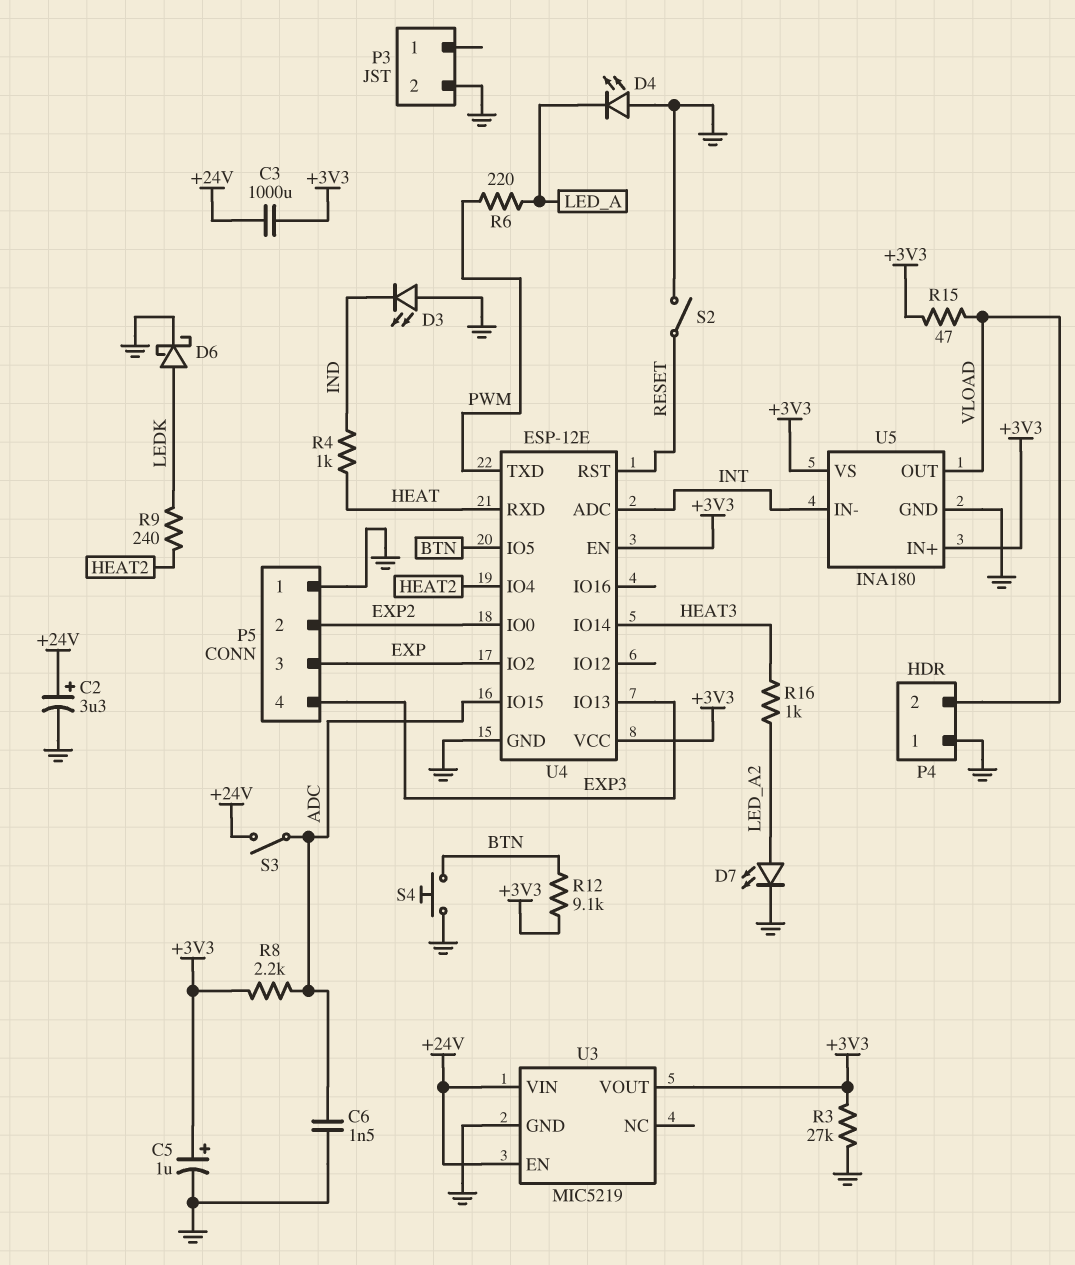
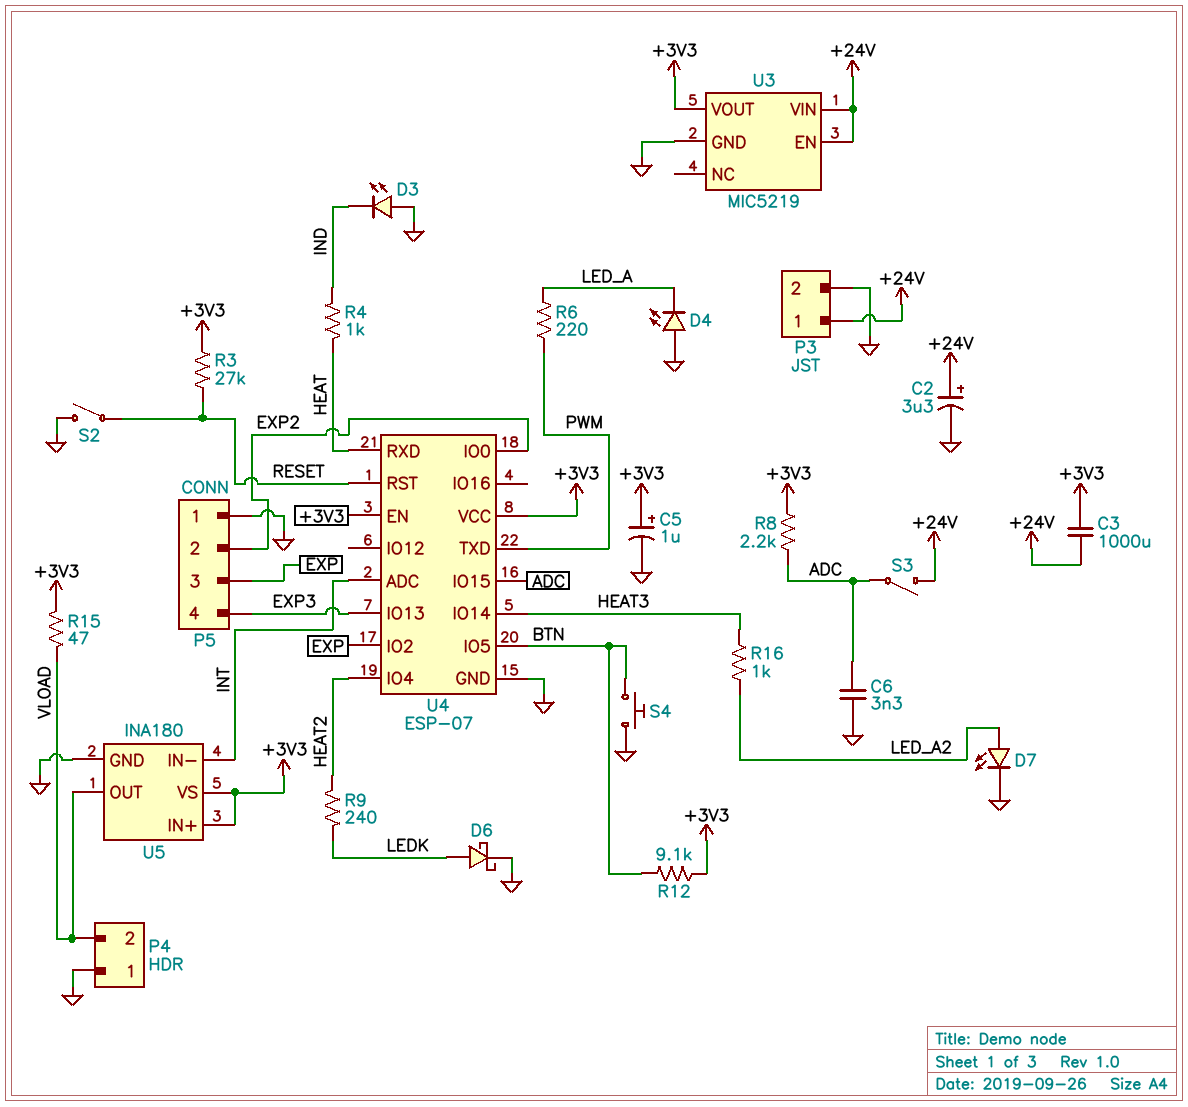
C6: 1.5nF (ADC, GND) -> 3.3nF (ADC, GND)
P3 pin 1: none -> +24V
R3: 27k (+3V3, GND) -> 27k (+3V3, RESET)
U4: ESP-12E -> ESP-07

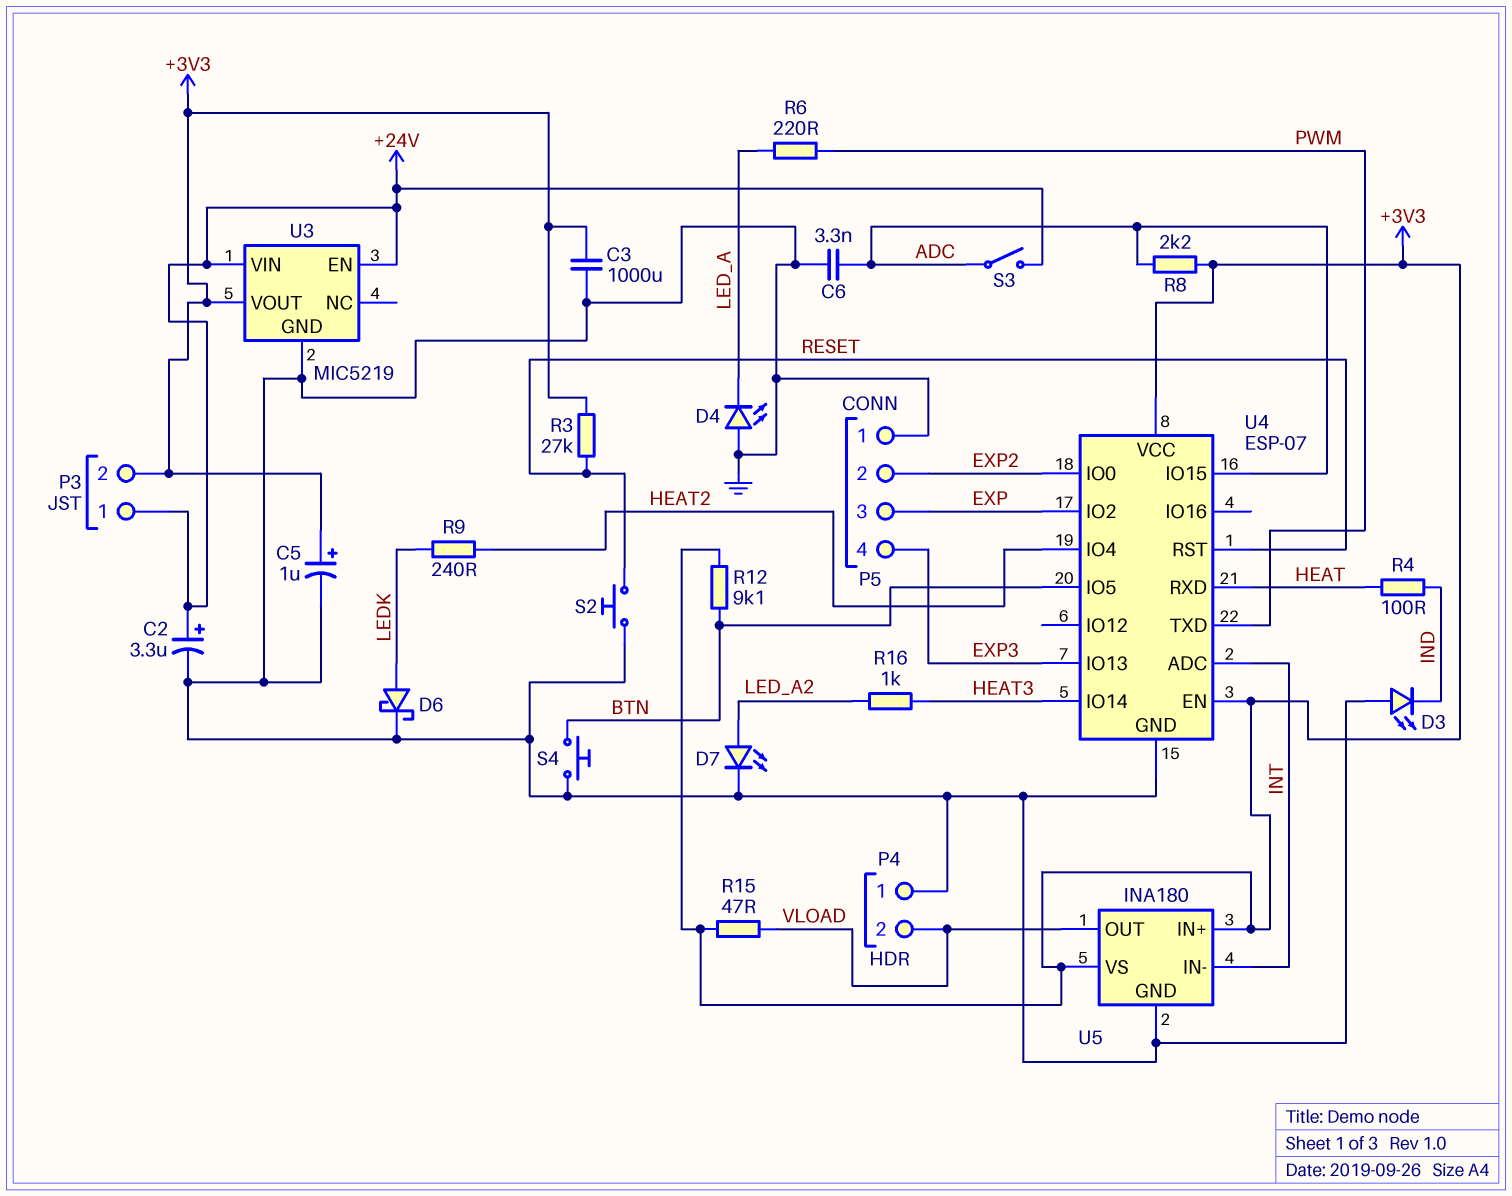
C3: 1000uF (+3V3, +24V) -> 1000uF (+3V3, GND)
P3 pin 2: GND -> +3V3
R4: 1k (HEAT, IND) -> 100 (HEAT, IND)
S2: switch (GND, RESET) -> button (GND, RESET)

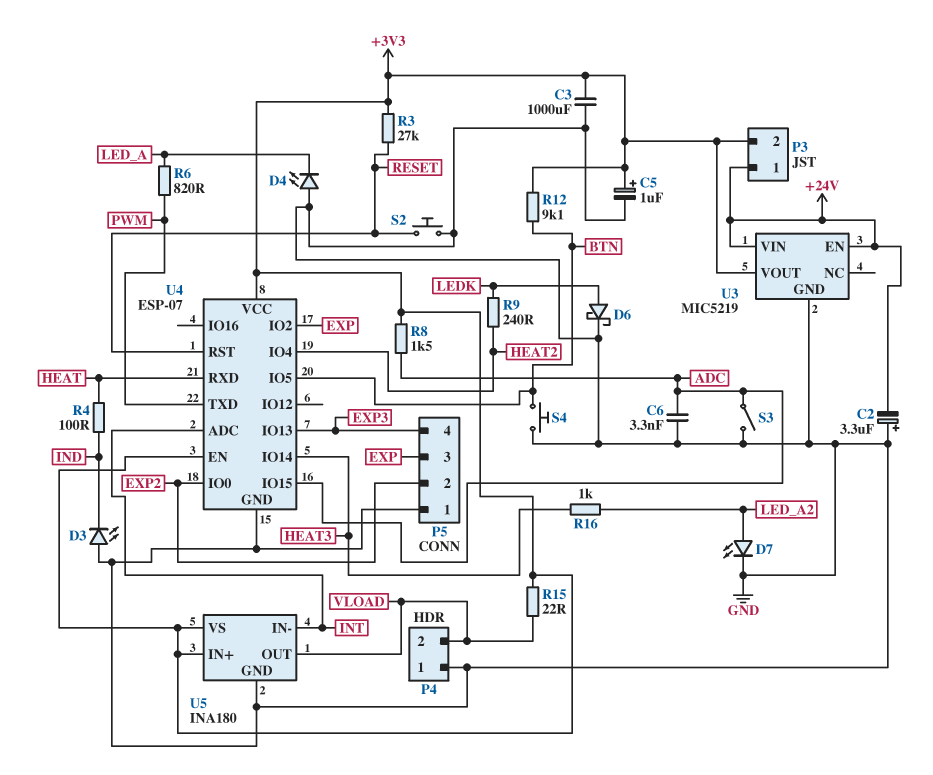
C2: 3.3uF (plus +24V, minus GND) -> 3.3uF (plus GND, minus +24V)
R6: 220 (LED_A, PWM) -> 820 (LED_A, PWM)
R8: 2.2k (+3V3, ADC) -> 1.5k (+3V3, ADC)
R15: 47 (+3V3, VLOAD) -> 22 (+3V3, VLOAD)
S3: switch (+24V, ADC) -> switch (ADC, GND)

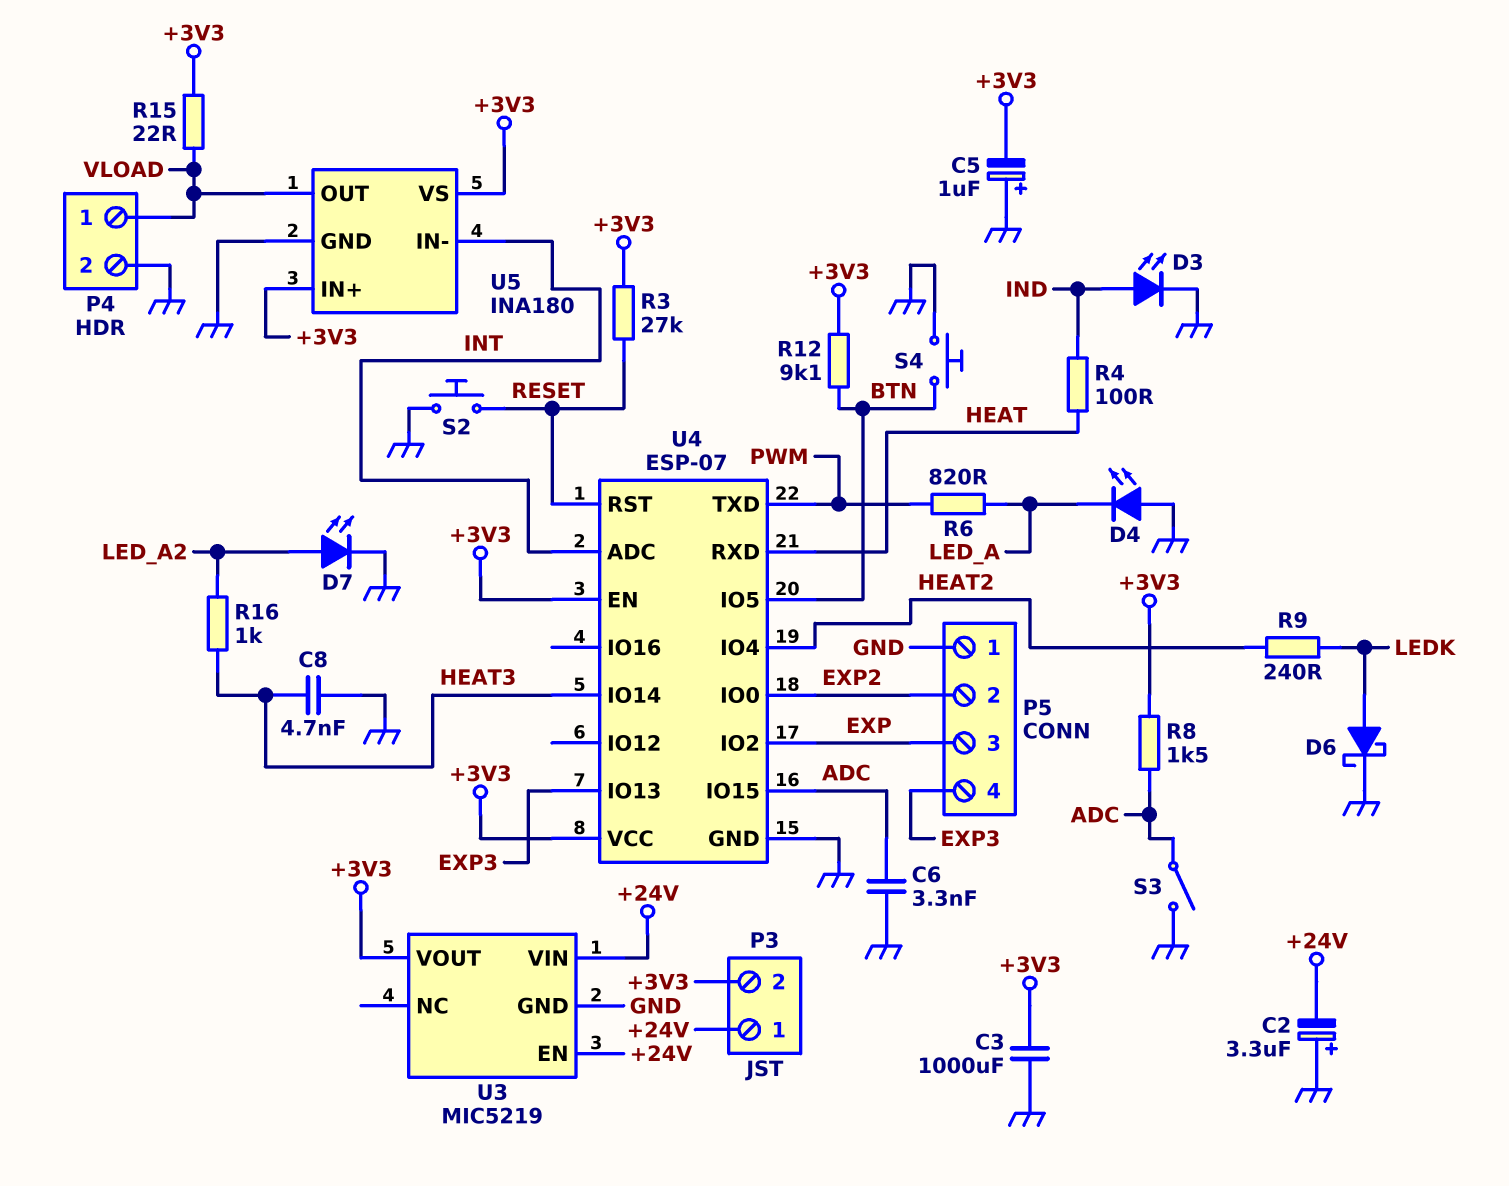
C5: 1uF (plus +3V3, minus GND) -> 1uF (plus GND, minus +3V3)
C8: none -> 4.7nF (GND, HEAT3)
D3: LED (A GND, K IND) -> LED (A IND, K GND)
P4 pin 1: GND -> VLOAD
P4 pin 2: VLOAD -> GND

